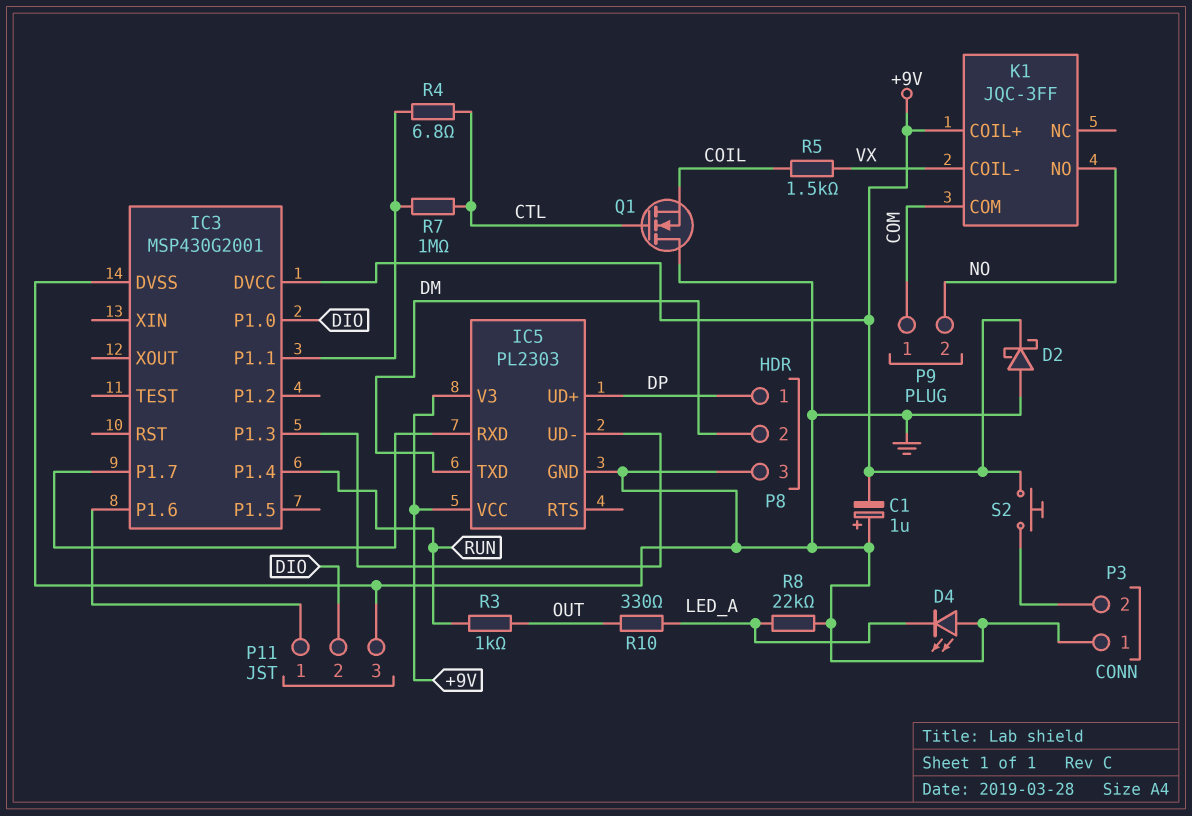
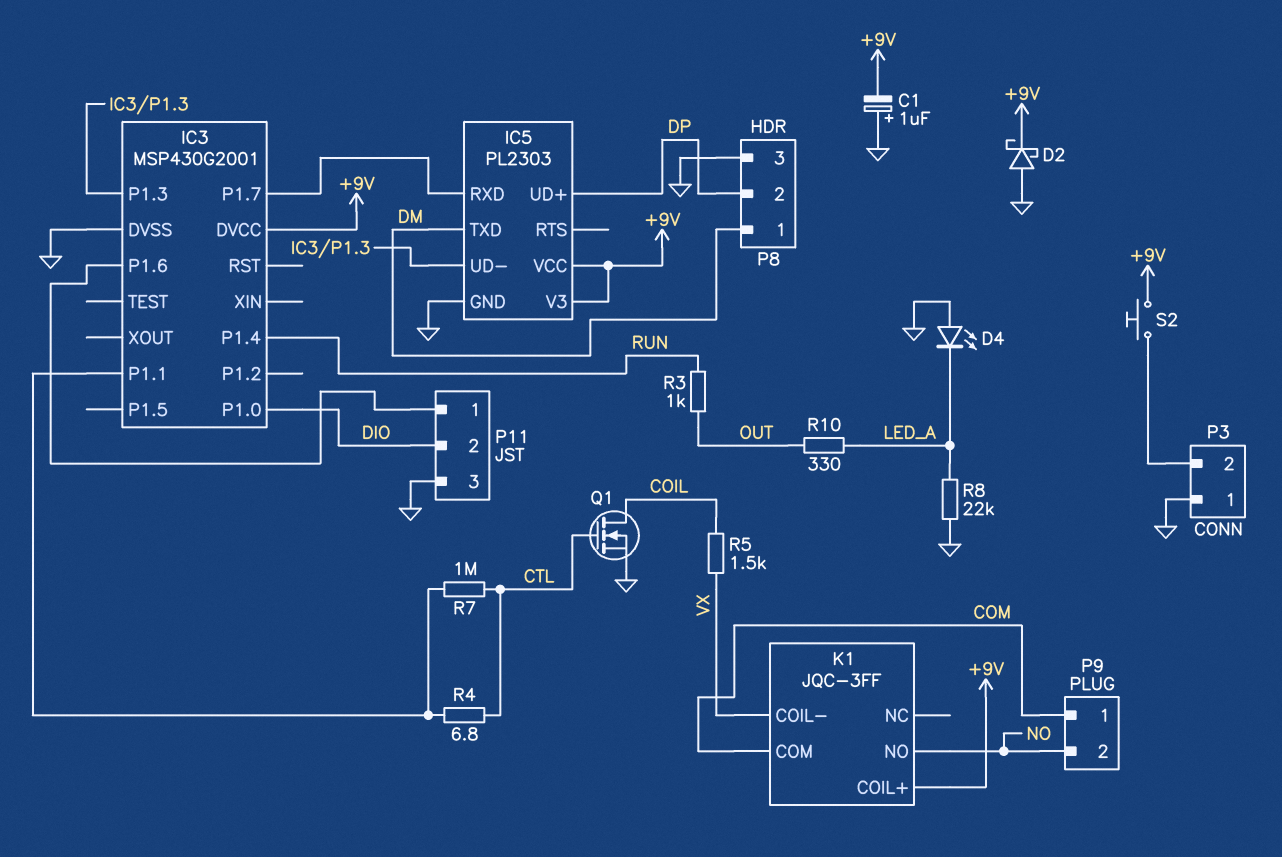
P8 pin 1: DP -> DM
P8 pin 2: DM -> DP
Q1: NMOS (G CTL, D GND, S COIL) -> NMOS (G CTL, D COIL, S GND)

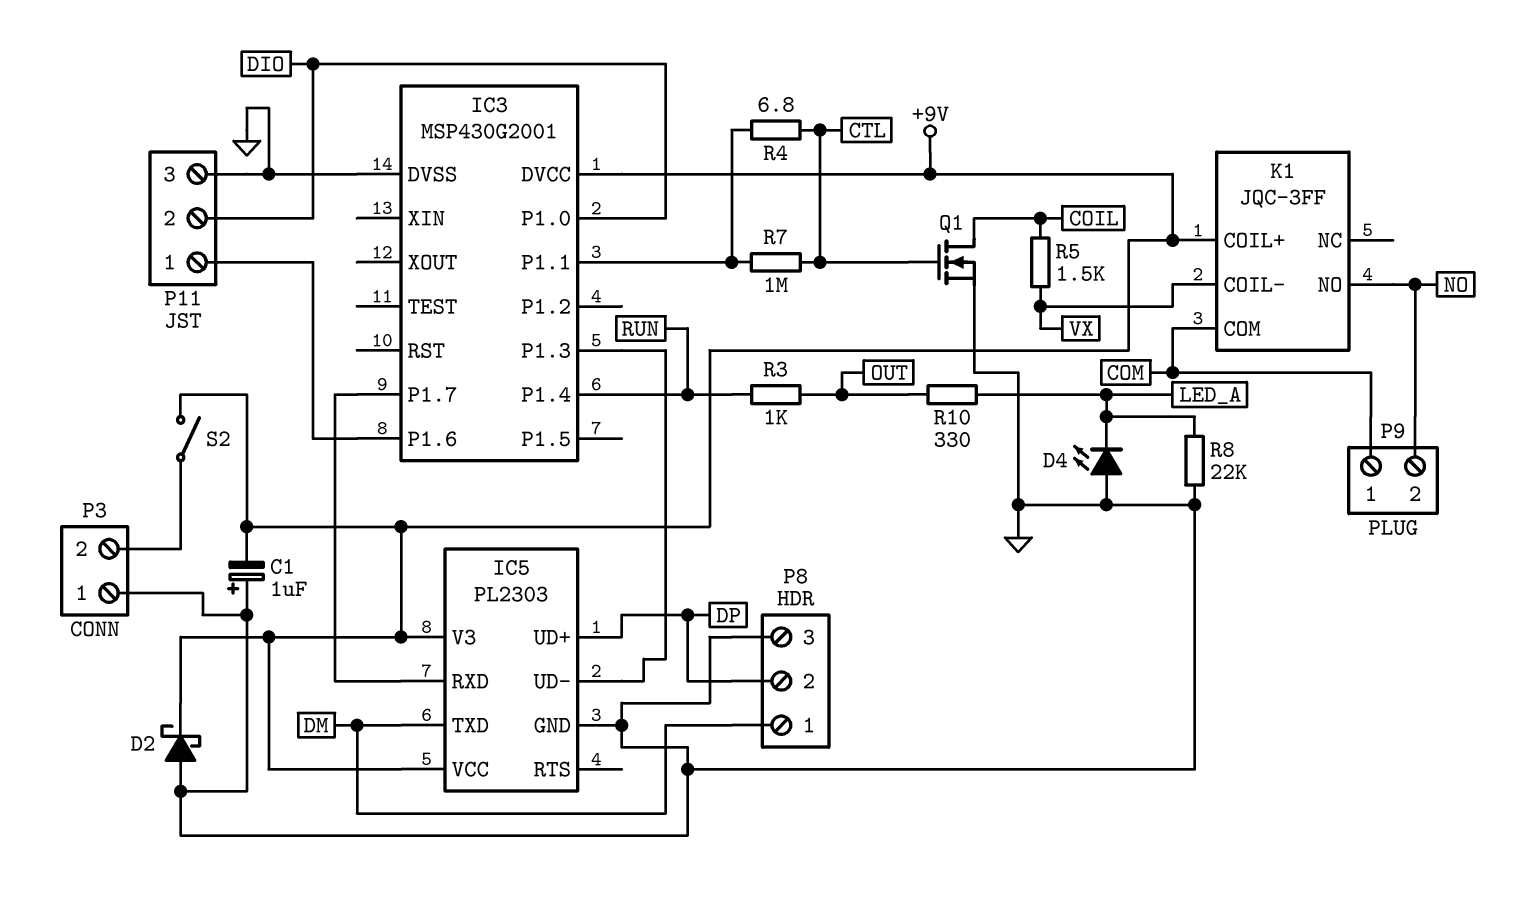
S2: button (+9V, P3/2) -> switch (+9V, P3/2)

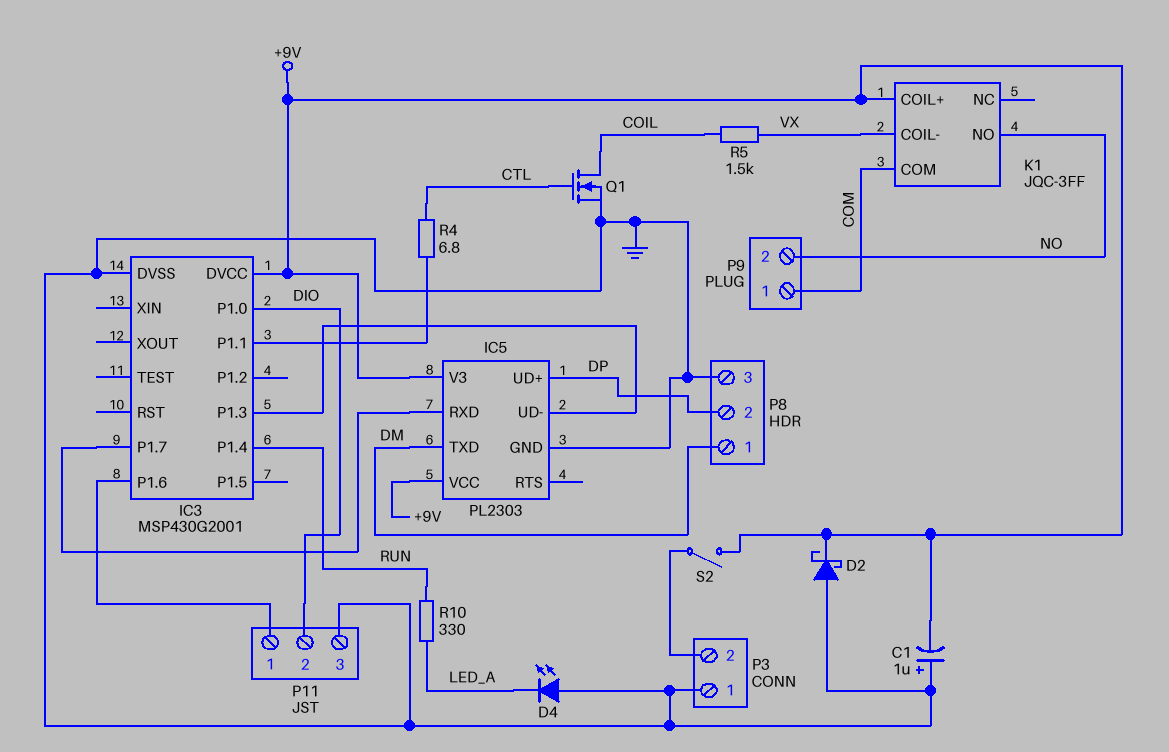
R3: 1k (OUT, RUN) -> none
R7: 1M (CTL, IC3/P1.1) -> none
R8: 22k (GND, LED_A) -> none
R10: 330 (LED_A, OUT) -> 330 (LED_A, RUN)

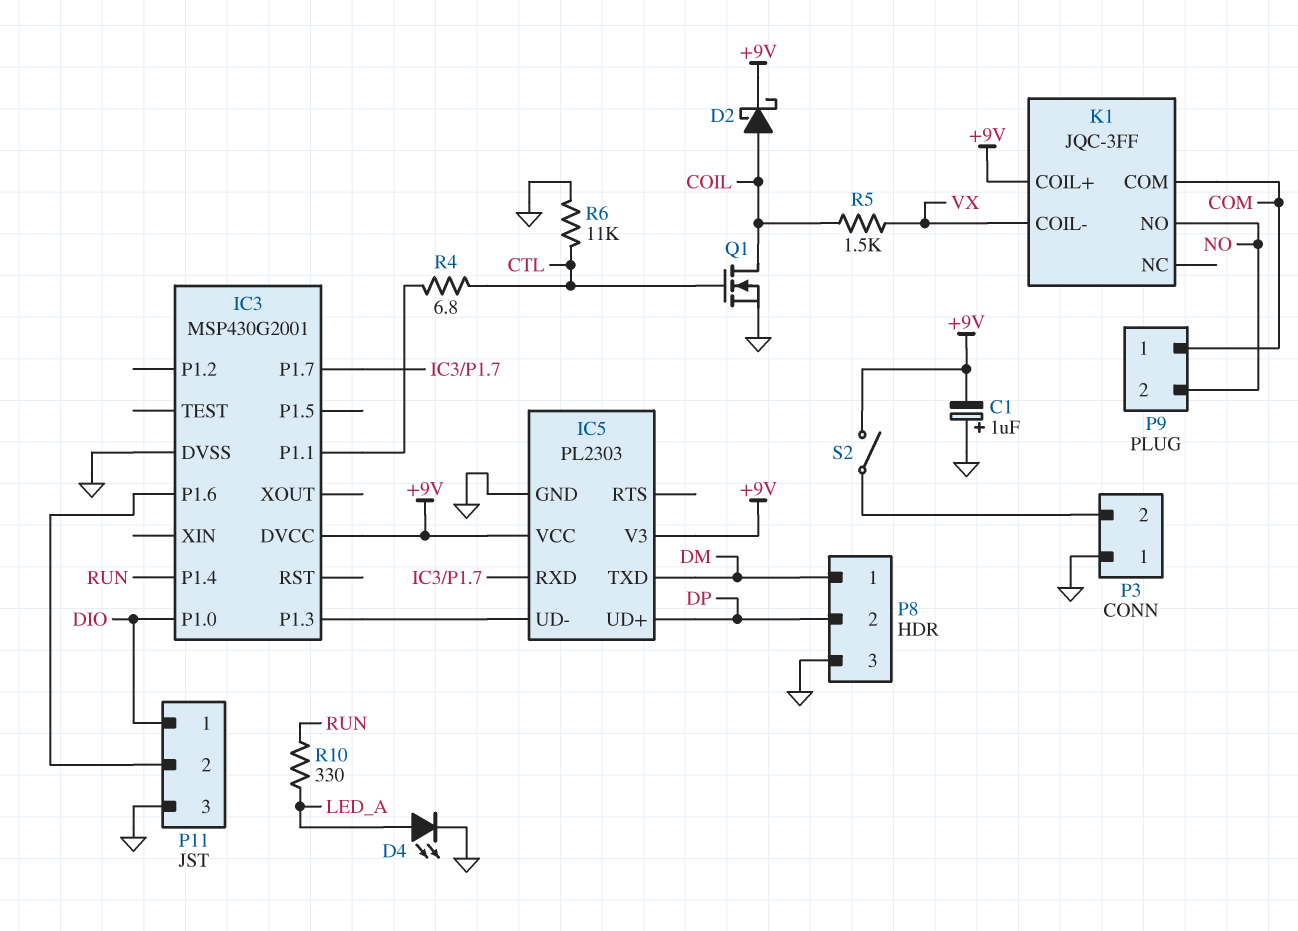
D2: schottky (A GND, K +9V) -> schottky (A COIL, K +9V)
D4: LED (A GND, K LED_A) -> LED (A LED_A, K GND)
P11 pin 1: IC3/P1.6 -> DIO
P11 pin 2: DIO -> IC3/P1.6
R6: none -> 11k (CTL, GND)

